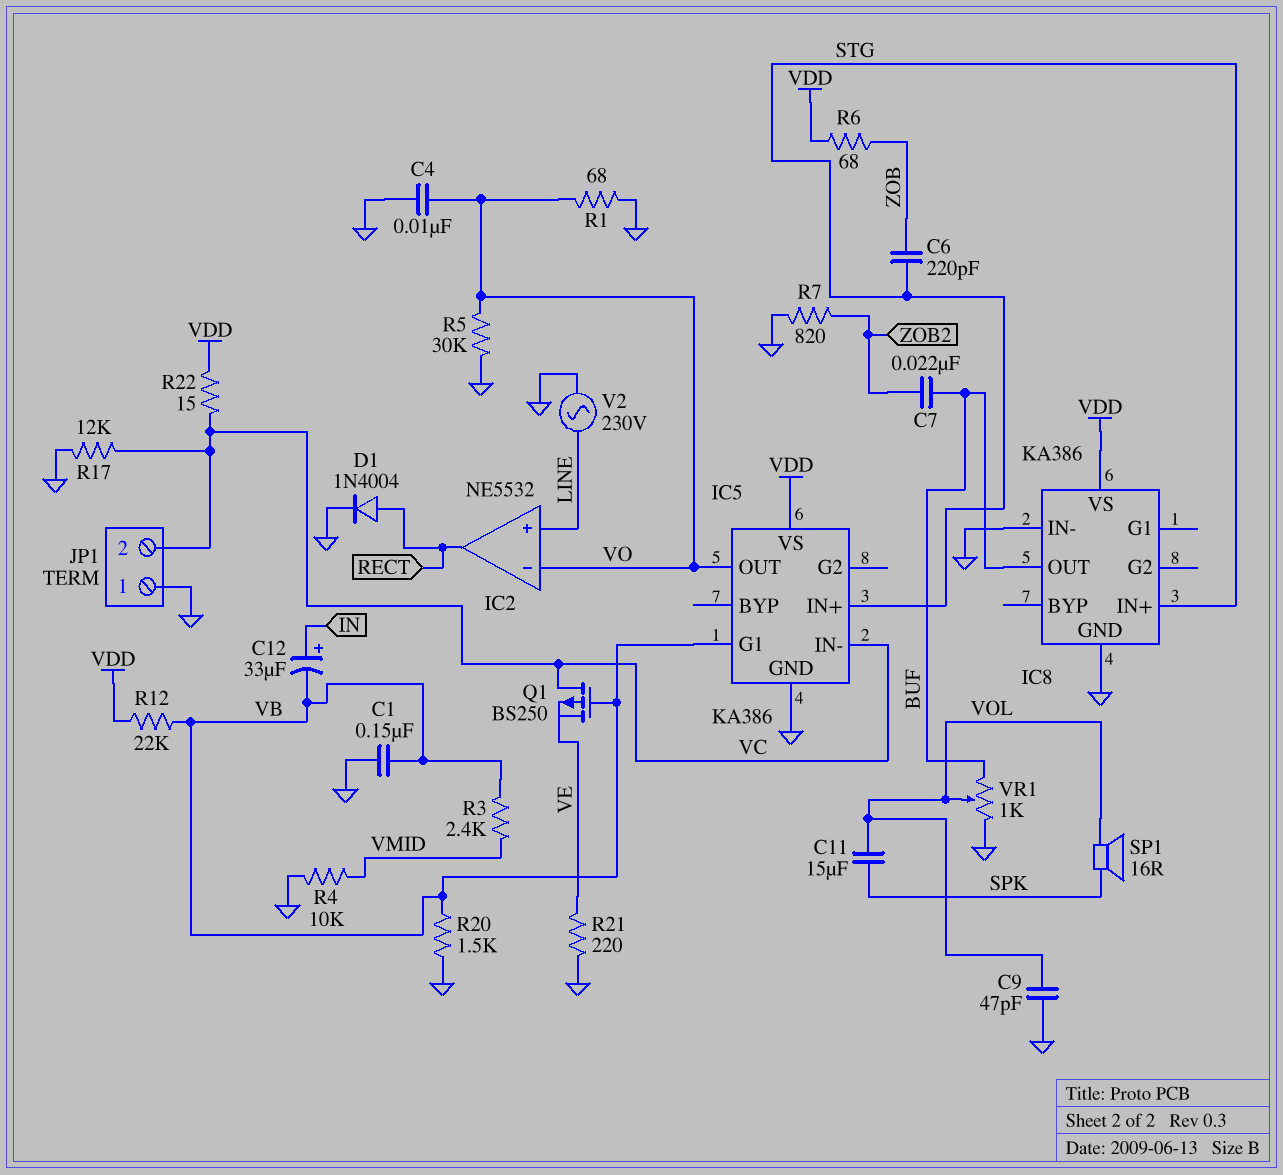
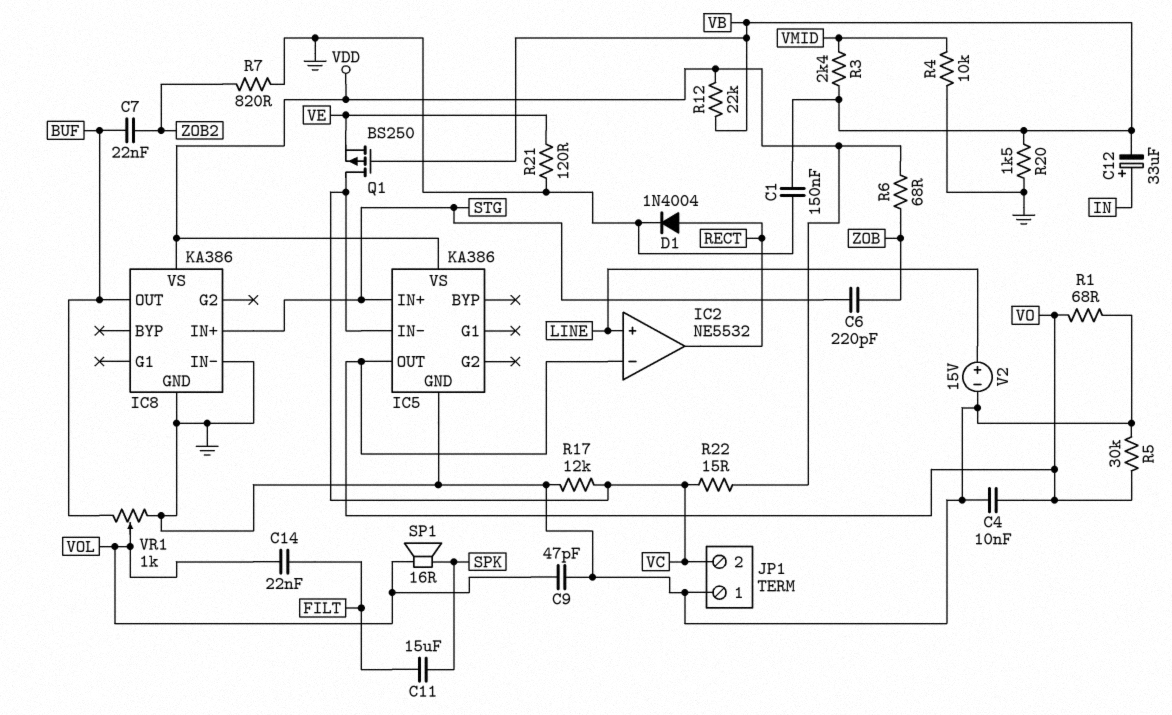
C11: 15uF (SPK, VOL) -> 15uF (FILT, SPK)
C14: none -> 22nF (FILT, VOL)
IC5 pin G1: VB -> none
R21: 220 (GND, VE) -> 120 (GND, VE)
V2: AC 230V (GND, LINE) -> 15V (plus LINE, minus GND)

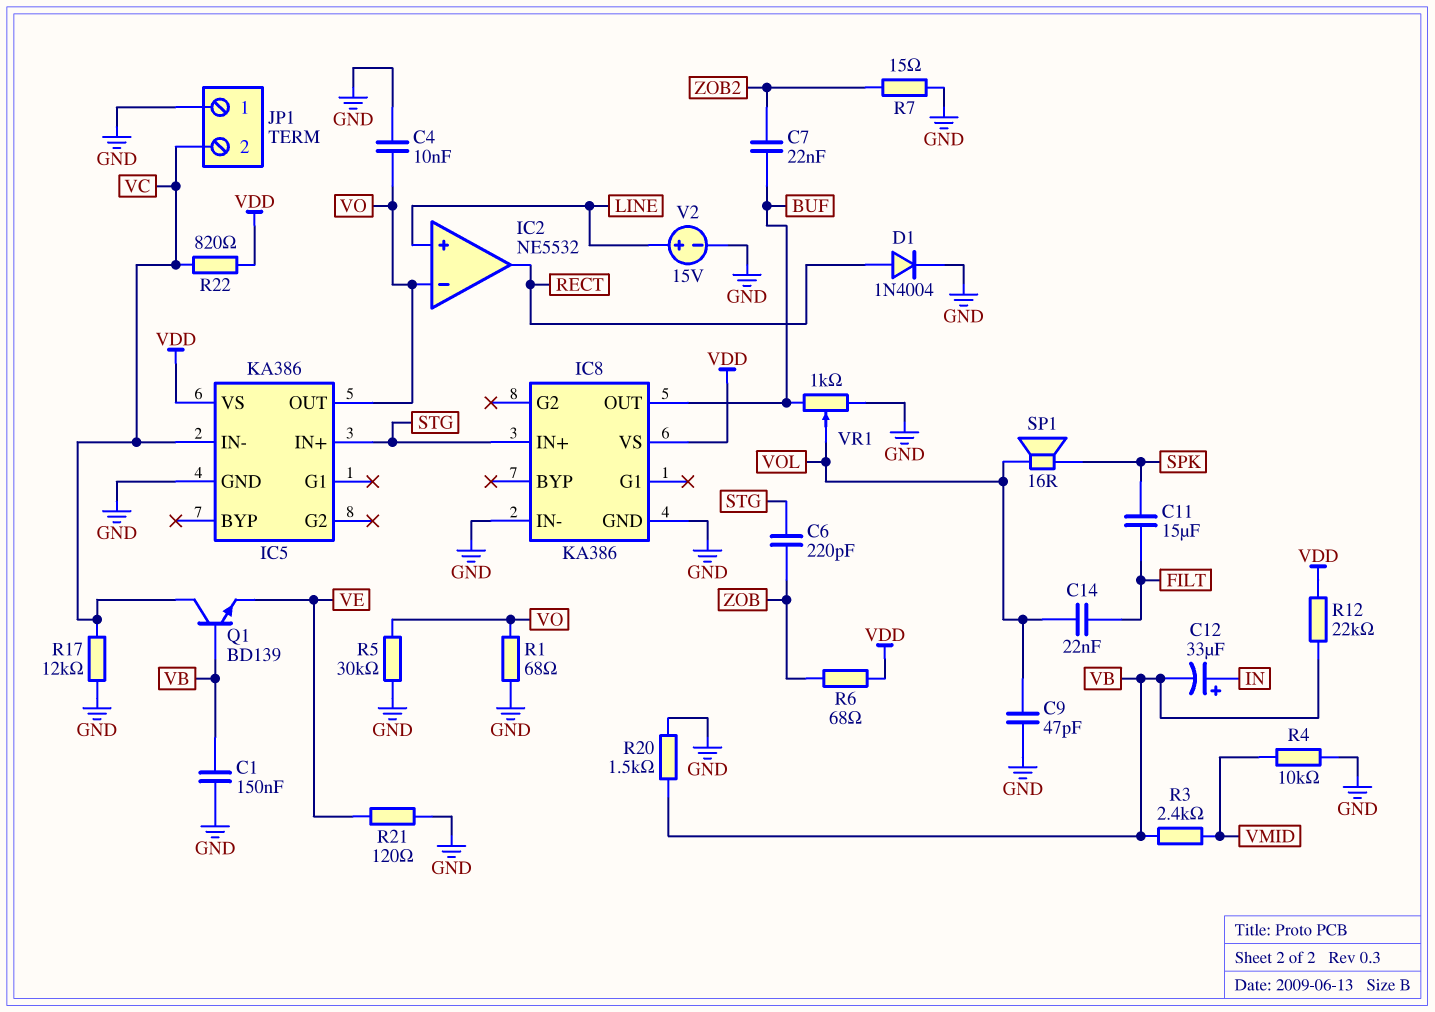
Q1: PMOS BS250 (G VB, D VC, S VE) -> NPN BD139 (B VB, C VC, E VE)
R7: 820 (GND, ZOB2) -> 15 (GND, ZOB2)
R22: 15 (VC, VDD) -> 820 (VC, VDD)

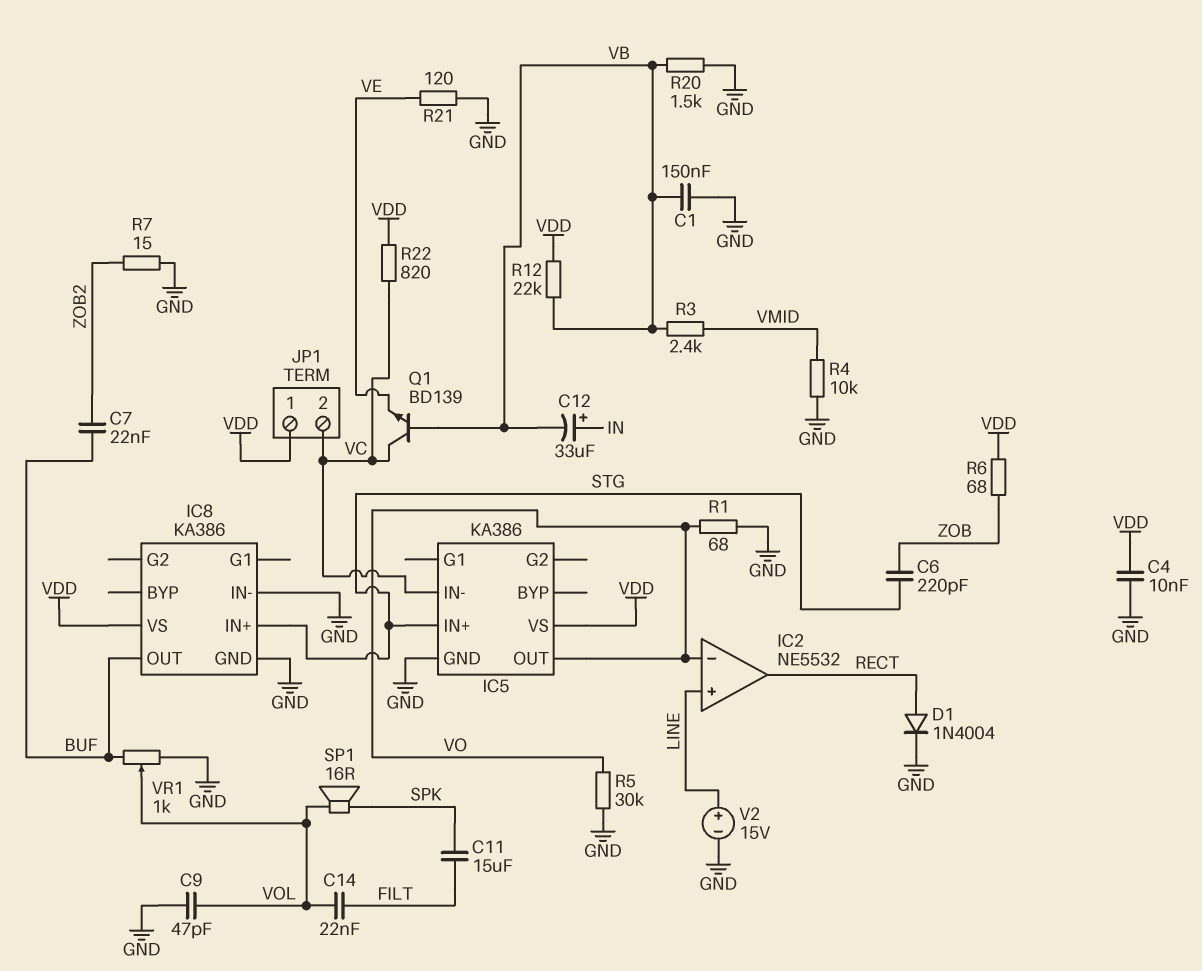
C4: 10nF (GND, VO) -> 10nF (GND, VDD)
JP1 pin 1: GND -> VDD
R17: 12k (GND, VC) -> none

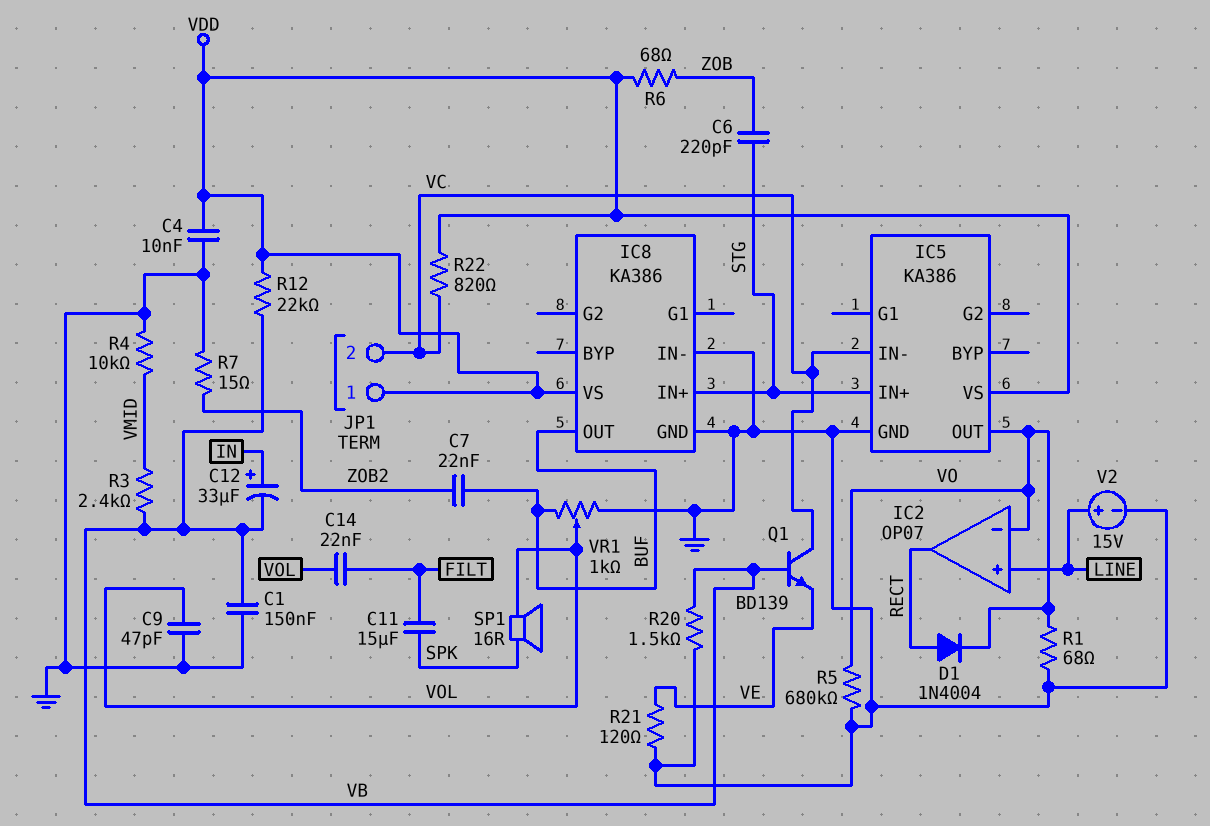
D1: diode 1N4004 (A RECT, K GND) -> diode 1N4004 (A RECT, K VO)
IC2: NE5532 -> OP07
R5: 30k (GND, VO) -> 680k (GND, VO)

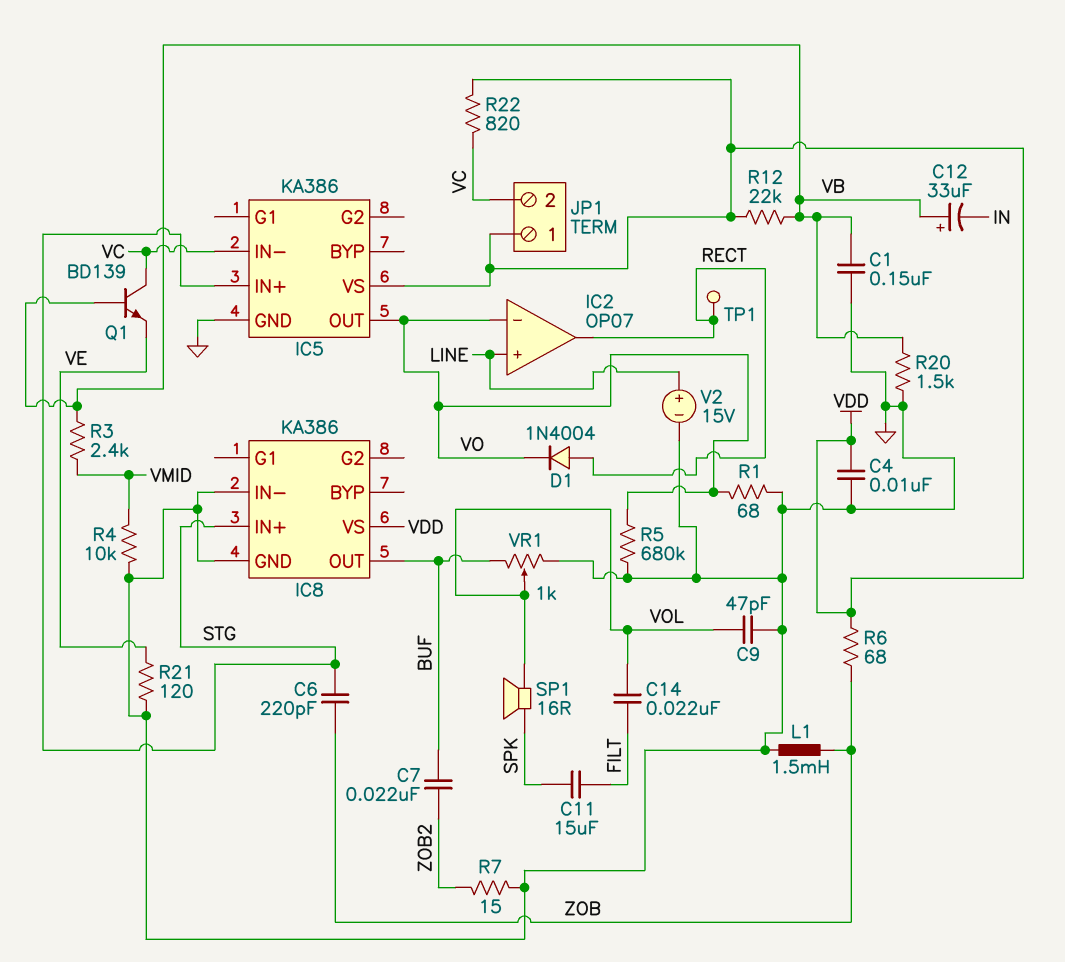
C12: 33uF (plus IN, minus VB) -> 33uF (plus VB, minus IN)
L1: none -> 1.5mH (GND, ZOB)
TP1: none -> test point (RECT)

